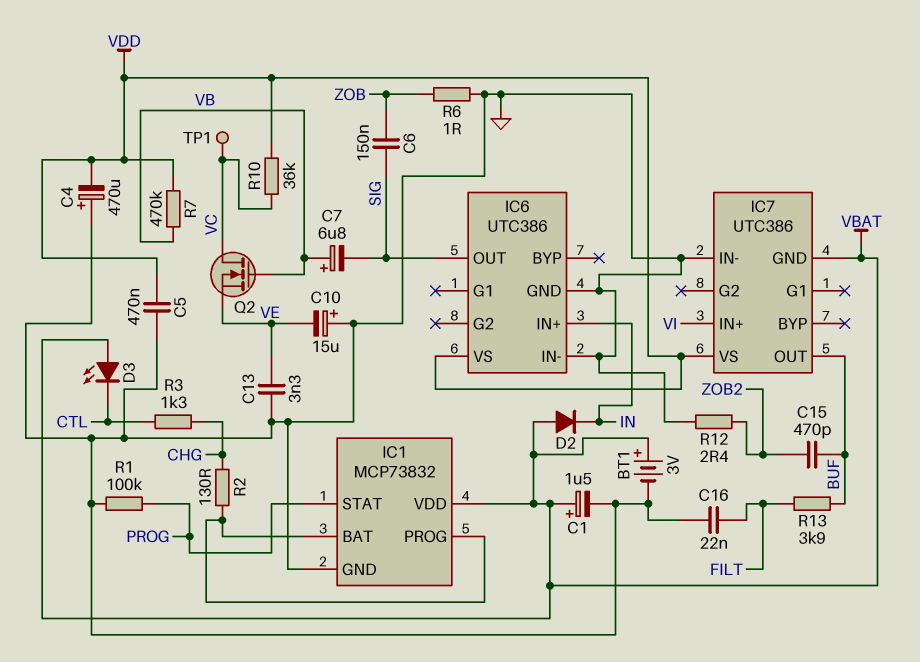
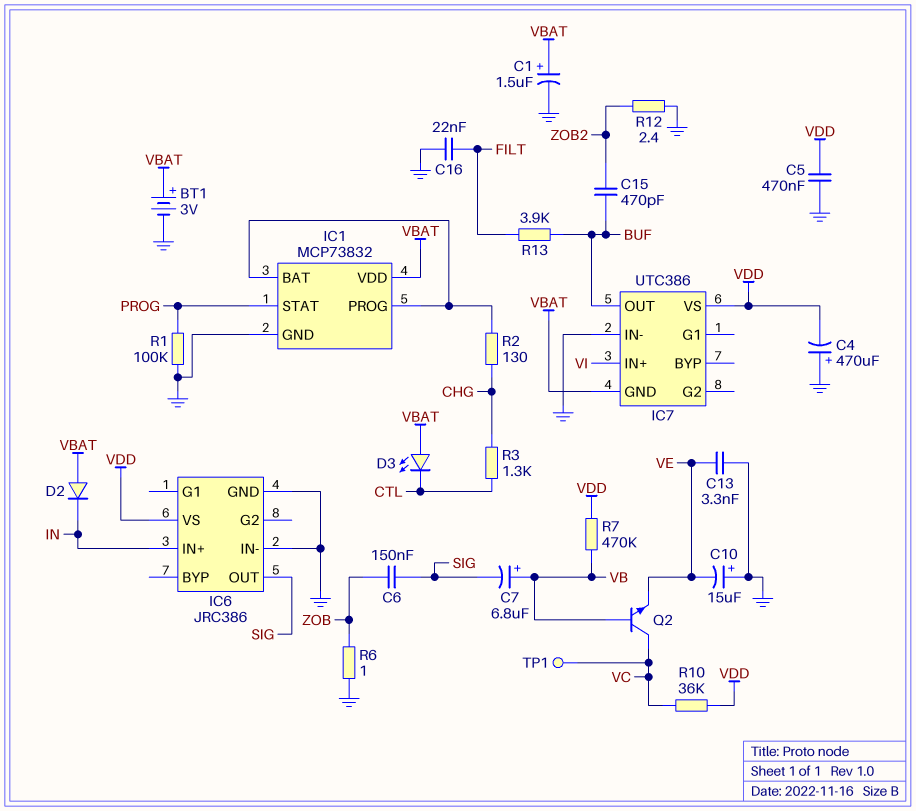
IC6: UTC386 -> JRC386
Q2: NMOS (G VB, D VC, S VE) -> NPN (B VB, C VC, E VE)

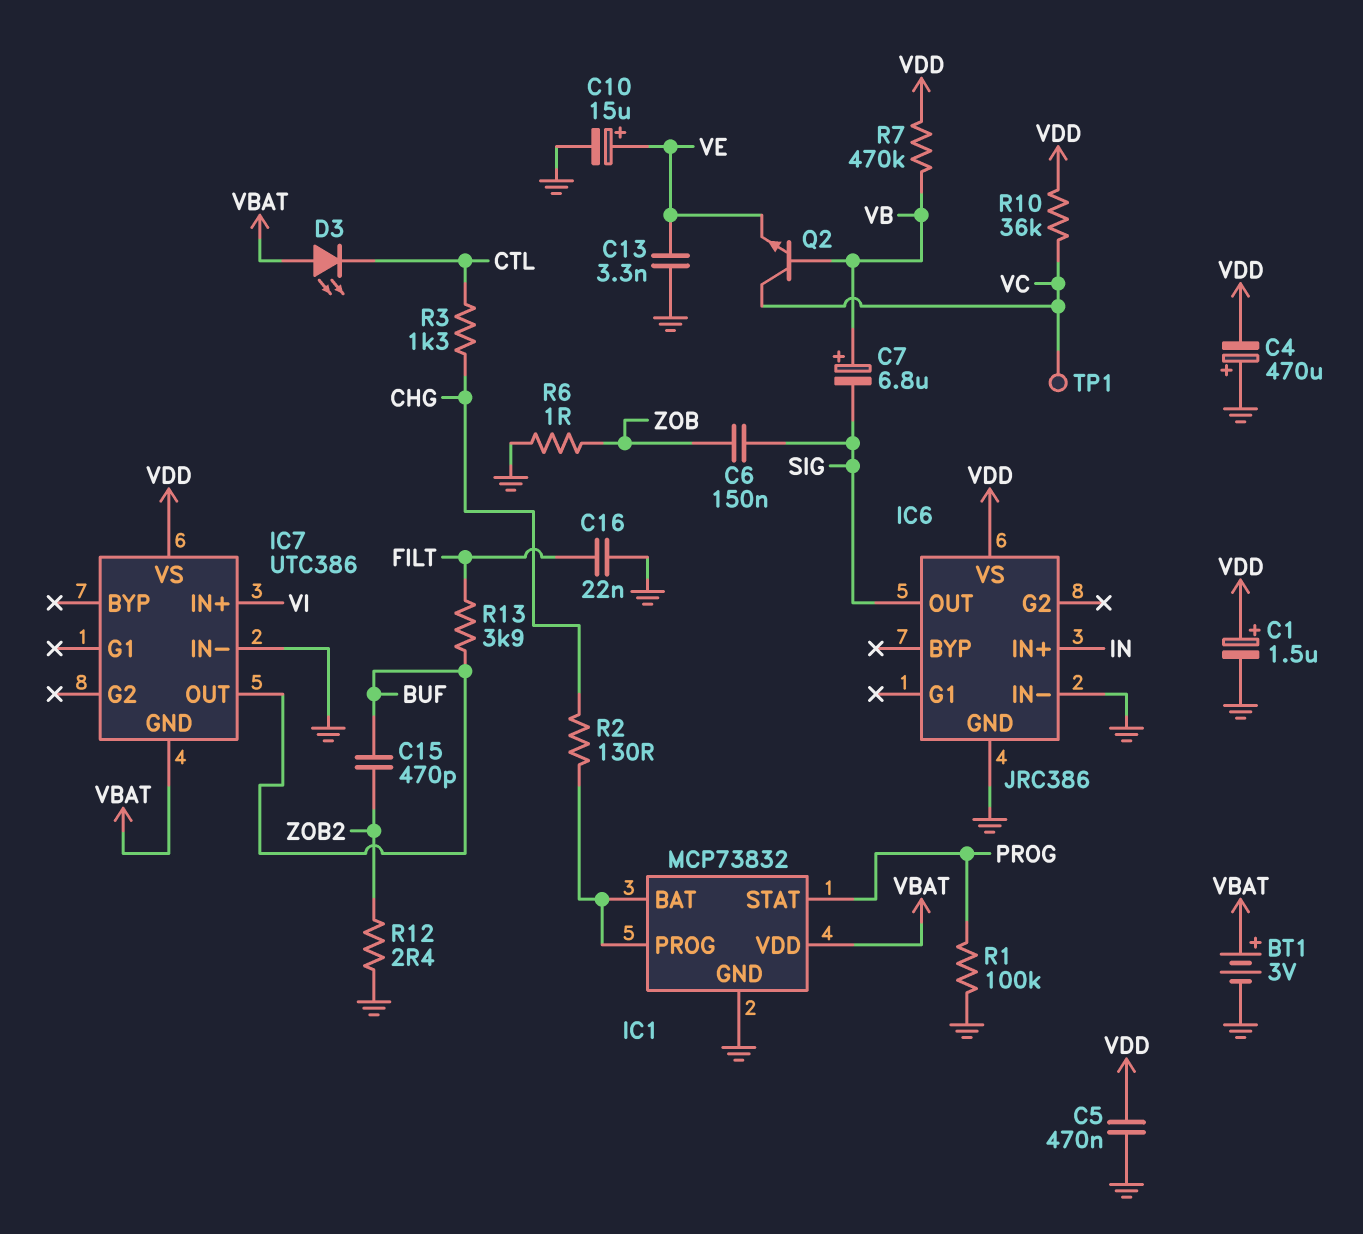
C1: 1.5uF (plus VBAT, minus GND) -> 1.5uF (plus VDD, minus GND)
C10: 15uF (plus GND, minus VE) -> 15uF (plus VE, minus GND)
D2: diode (A VBAT, K IN) -> none

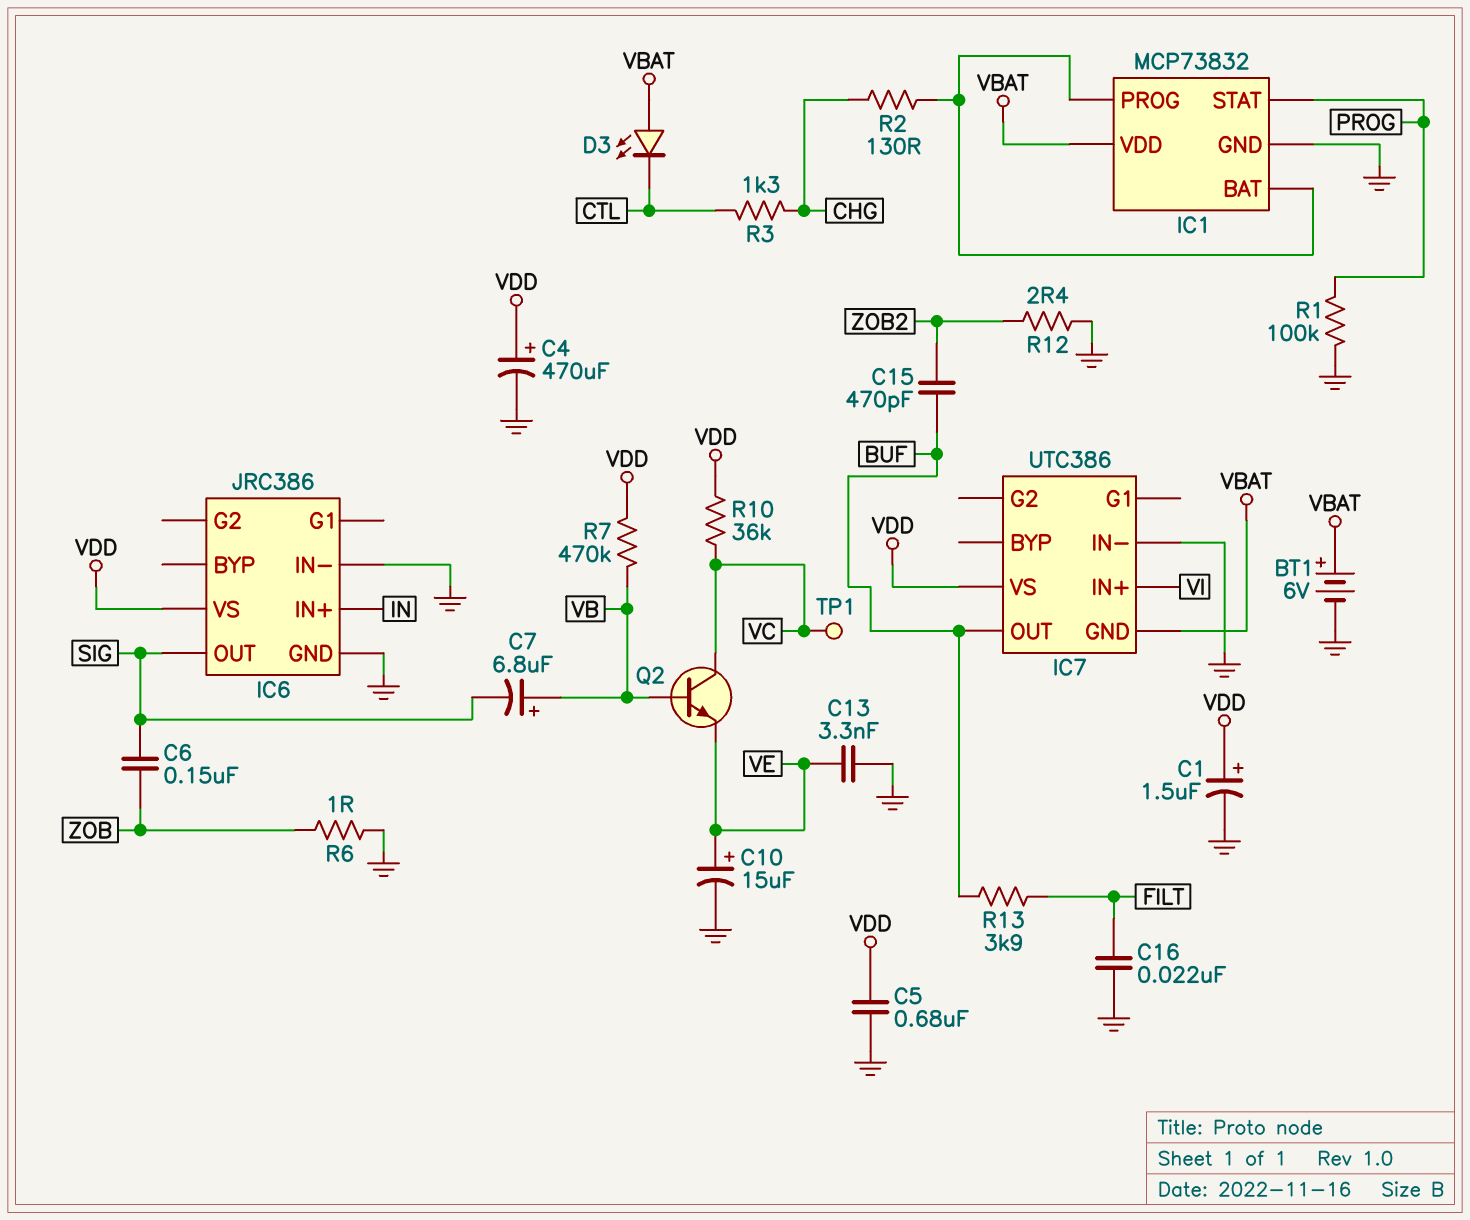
BT1: 3V (plus VBAT, minus GND) -> 6V (plus VBAT, minus GND)
C4: 470uF (plus GND, minus VDD) -> 470uF (plus VDD, minus GND)
C5: 470nF (GND, VDD) -> 680nF (GND, VDD)

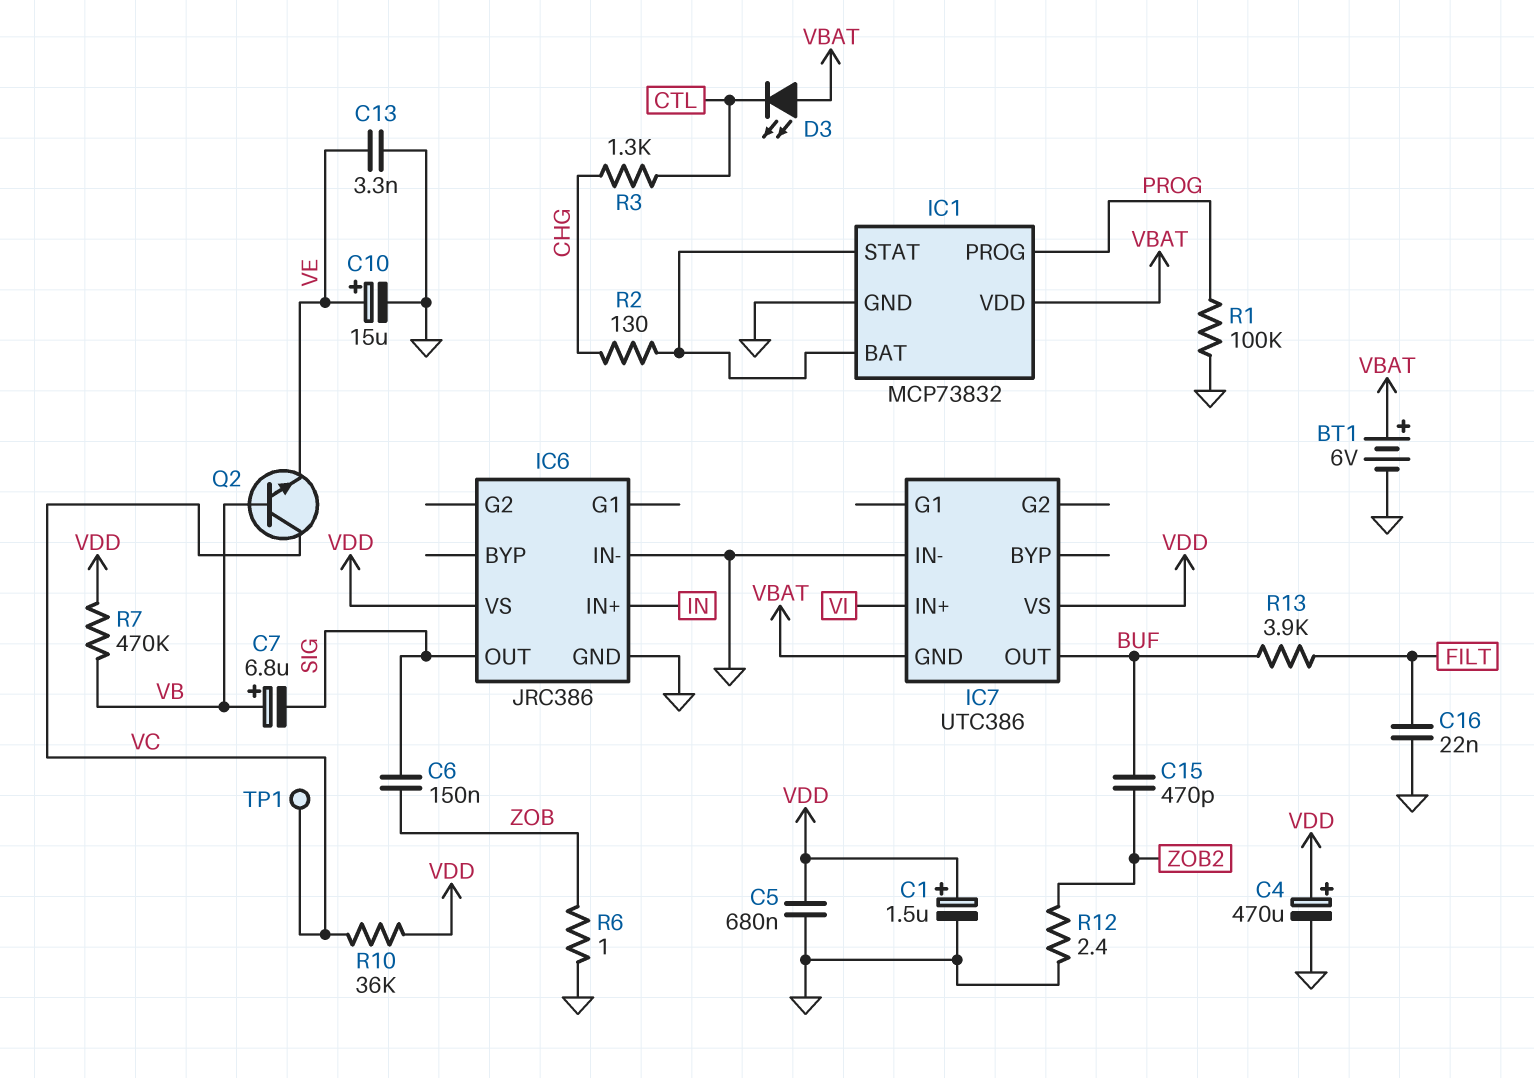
IC1 pin PROG: IC1/BAT -> PROG
IC1 pin STAT: PROG -> IC1/BAT

